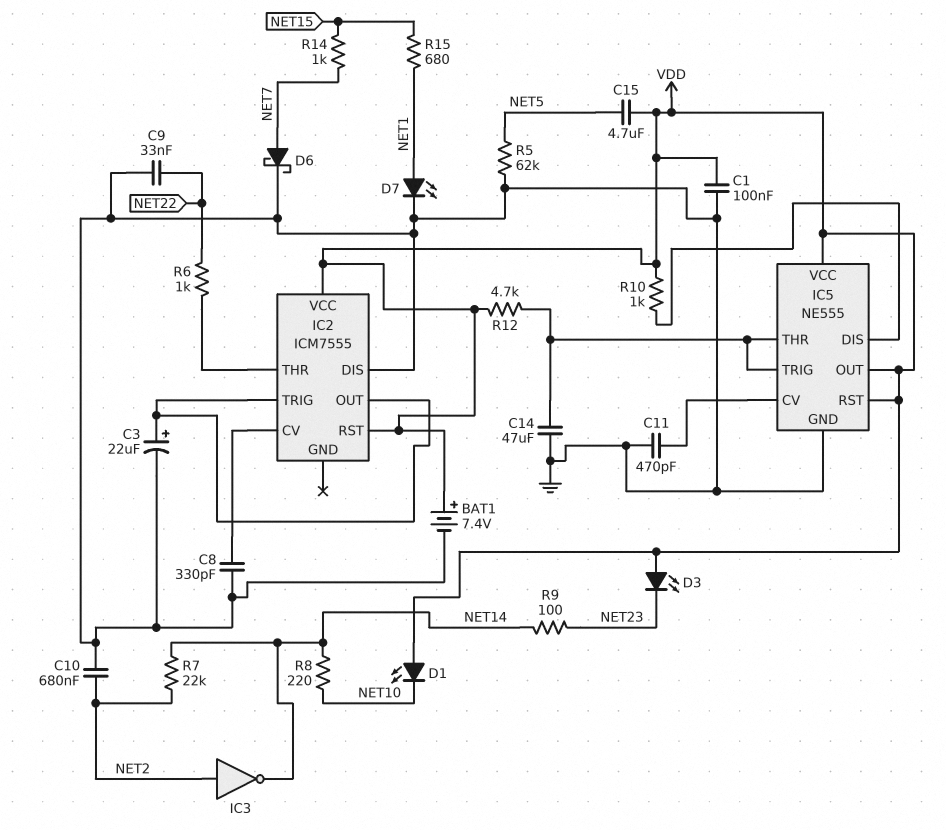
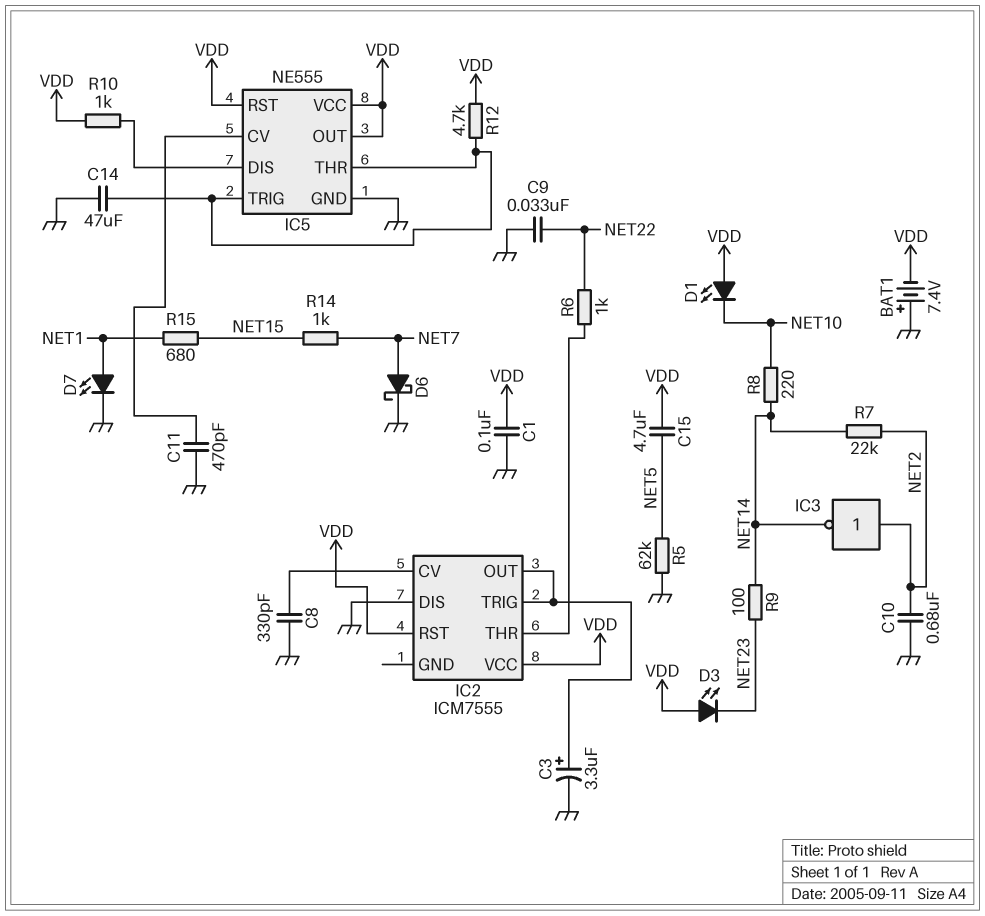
BAT1: 7.4V (plus VDD, minus GND) -> 7.4V (plus GND, minus VDD)
C3: 22uF (plus IC2/OUT, minus GND) -> 3.3uF (plus IC2/OUT, minus GND)

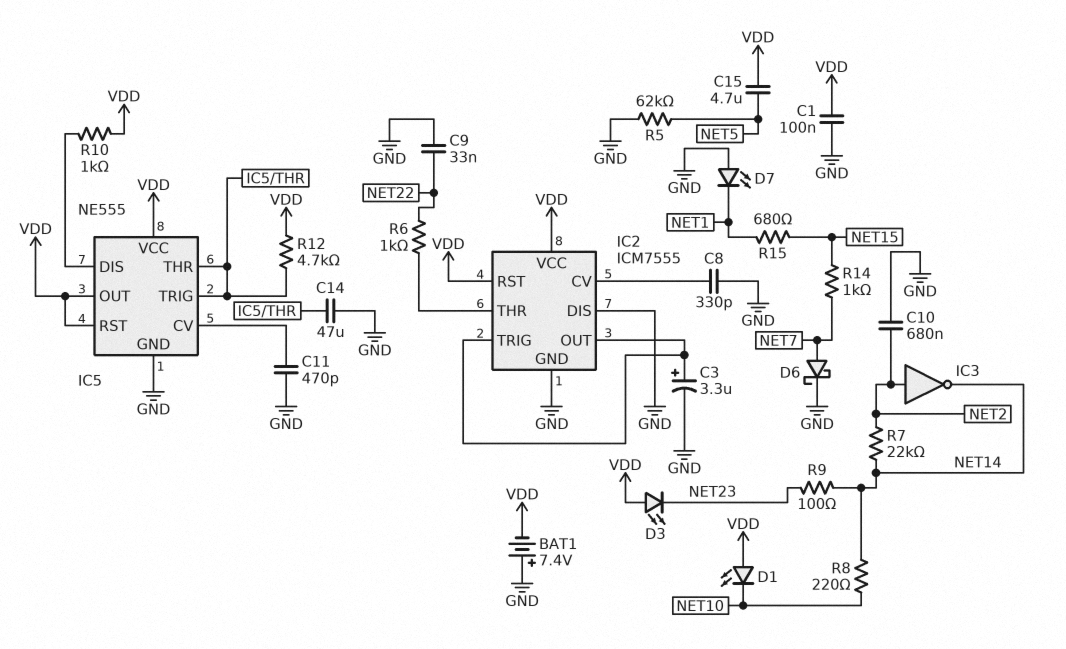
D7: LED (A NET1, K GND) -> LED (A GND, K NET1)
IC2 pin GND: none -> GND

